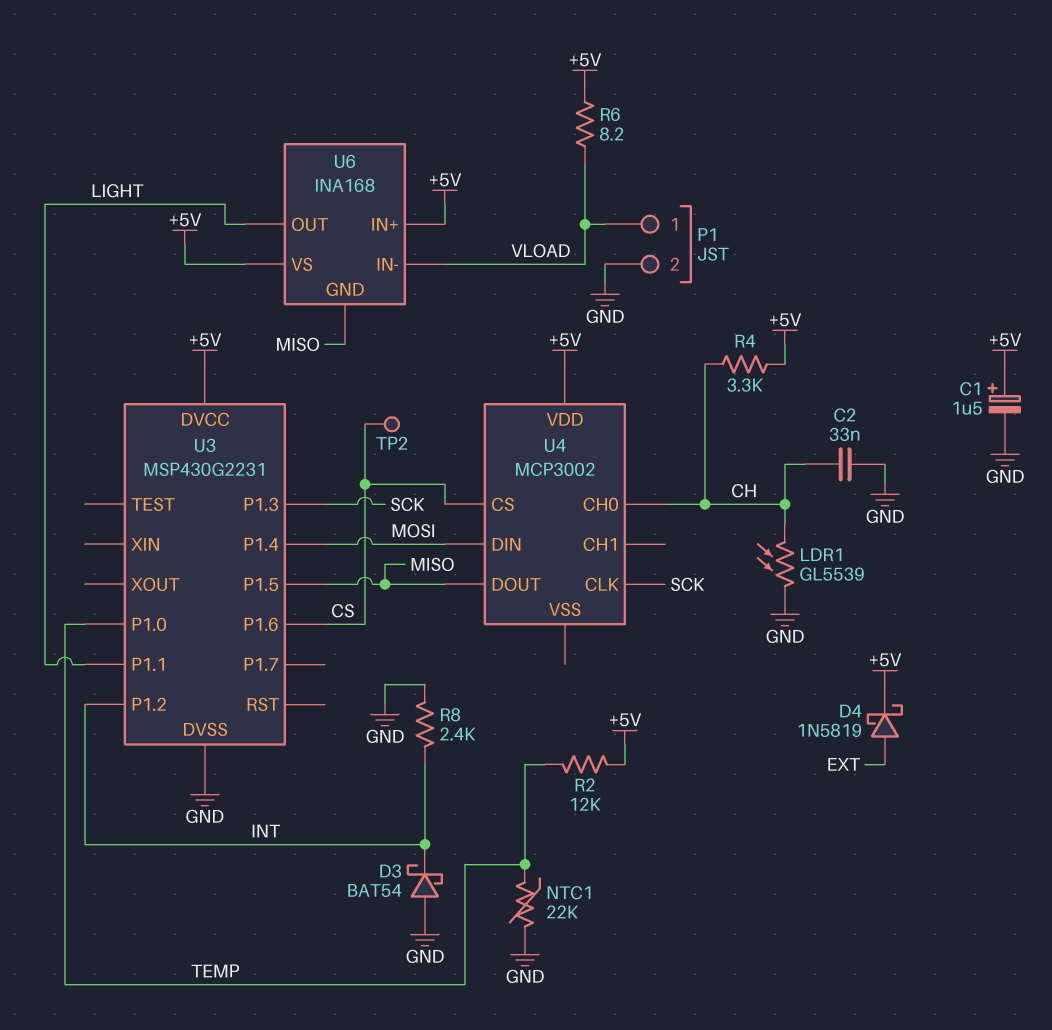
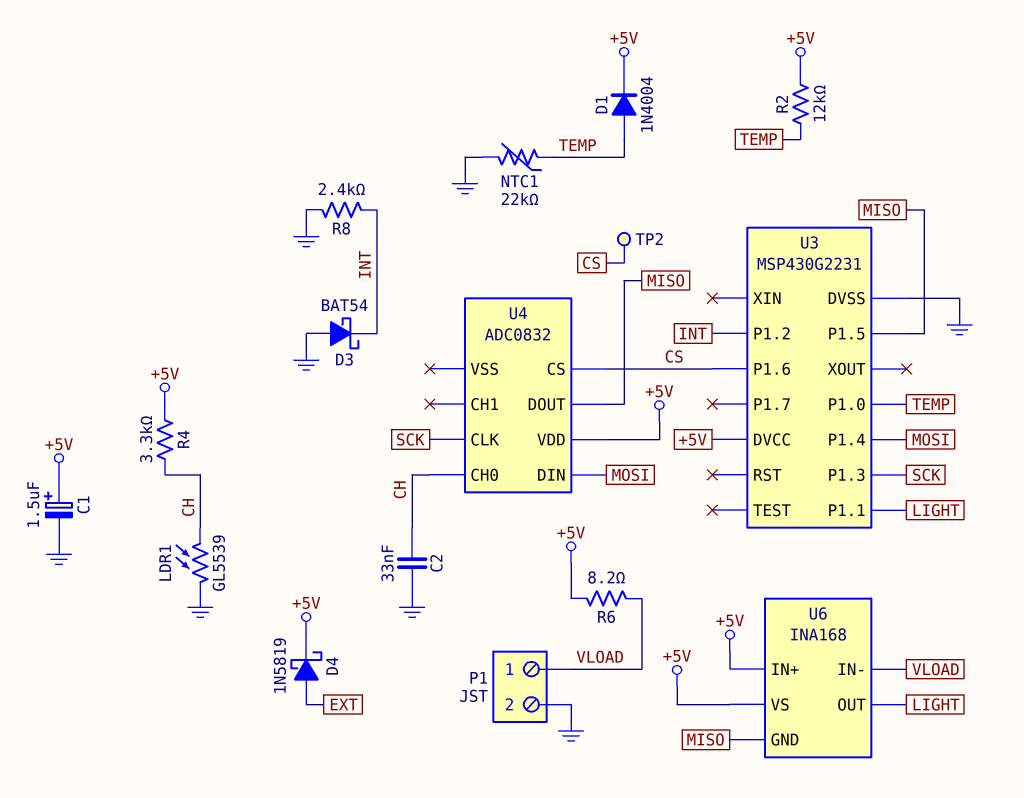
D1: none -> diode 1N4004 (A TEMP, K +5V)
U4: MCP3002 -> ADC0832

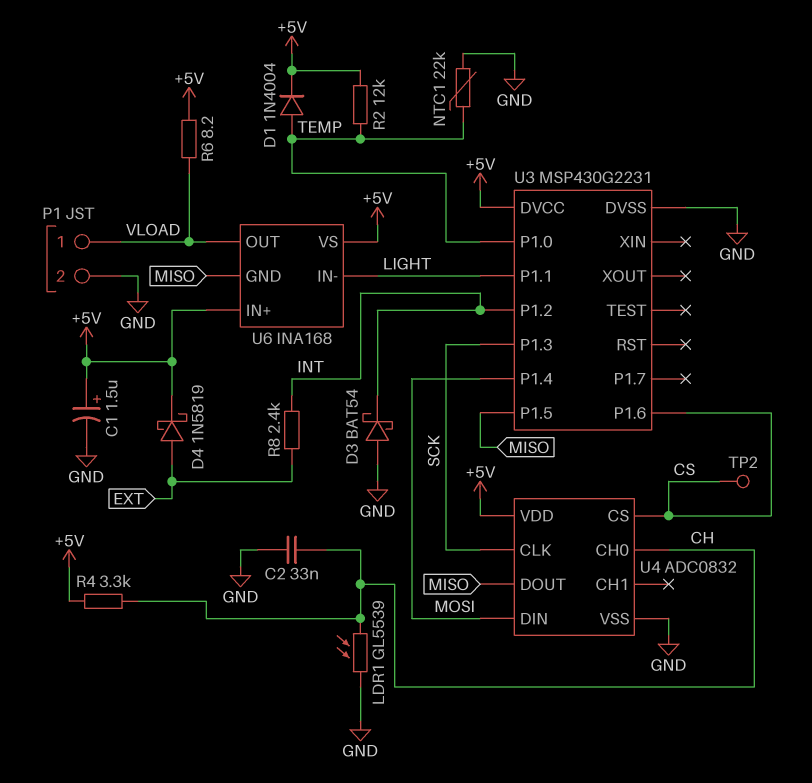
R8: 2.4k (GND, INT) -> 2.4k (EXT, INT)
U4 pin VSS: none -> GND
U6 pin IN-: VLOAD -> LIGHT
U6 pin OUT: LIGHT -> VLOAD

